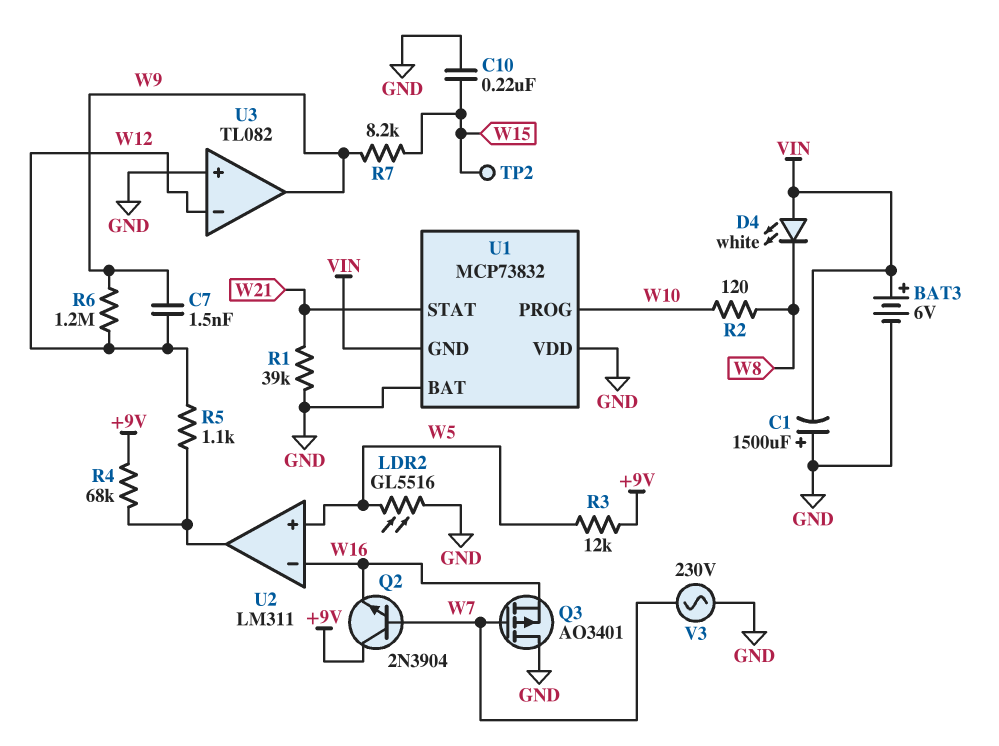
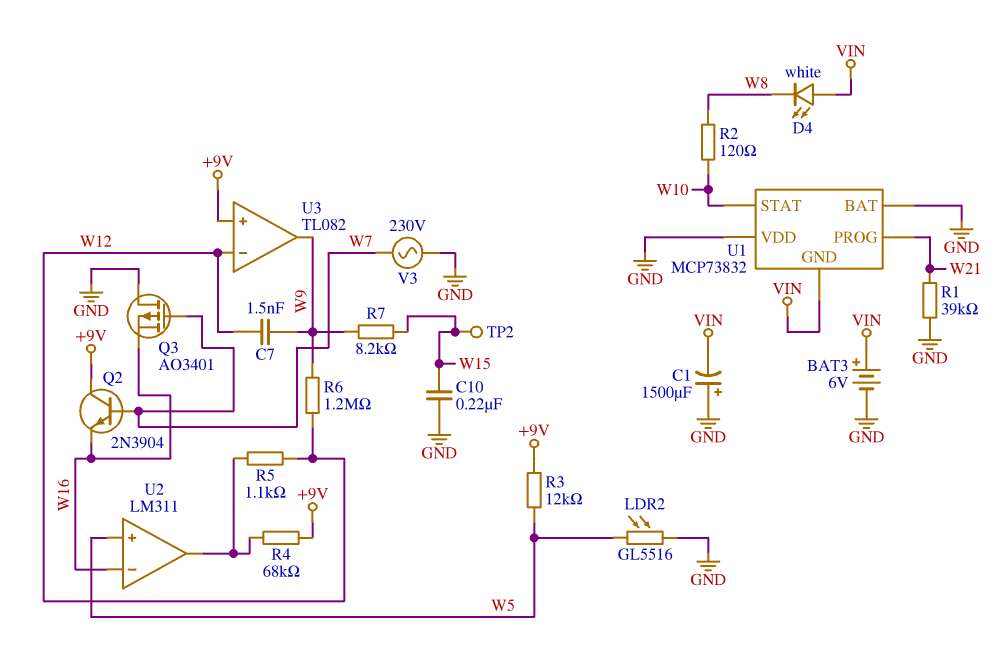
U1 pin PROG: W10 -> W21
U1 pin STAT: W21 -> W10
U3 pin in+: GND -> +9V

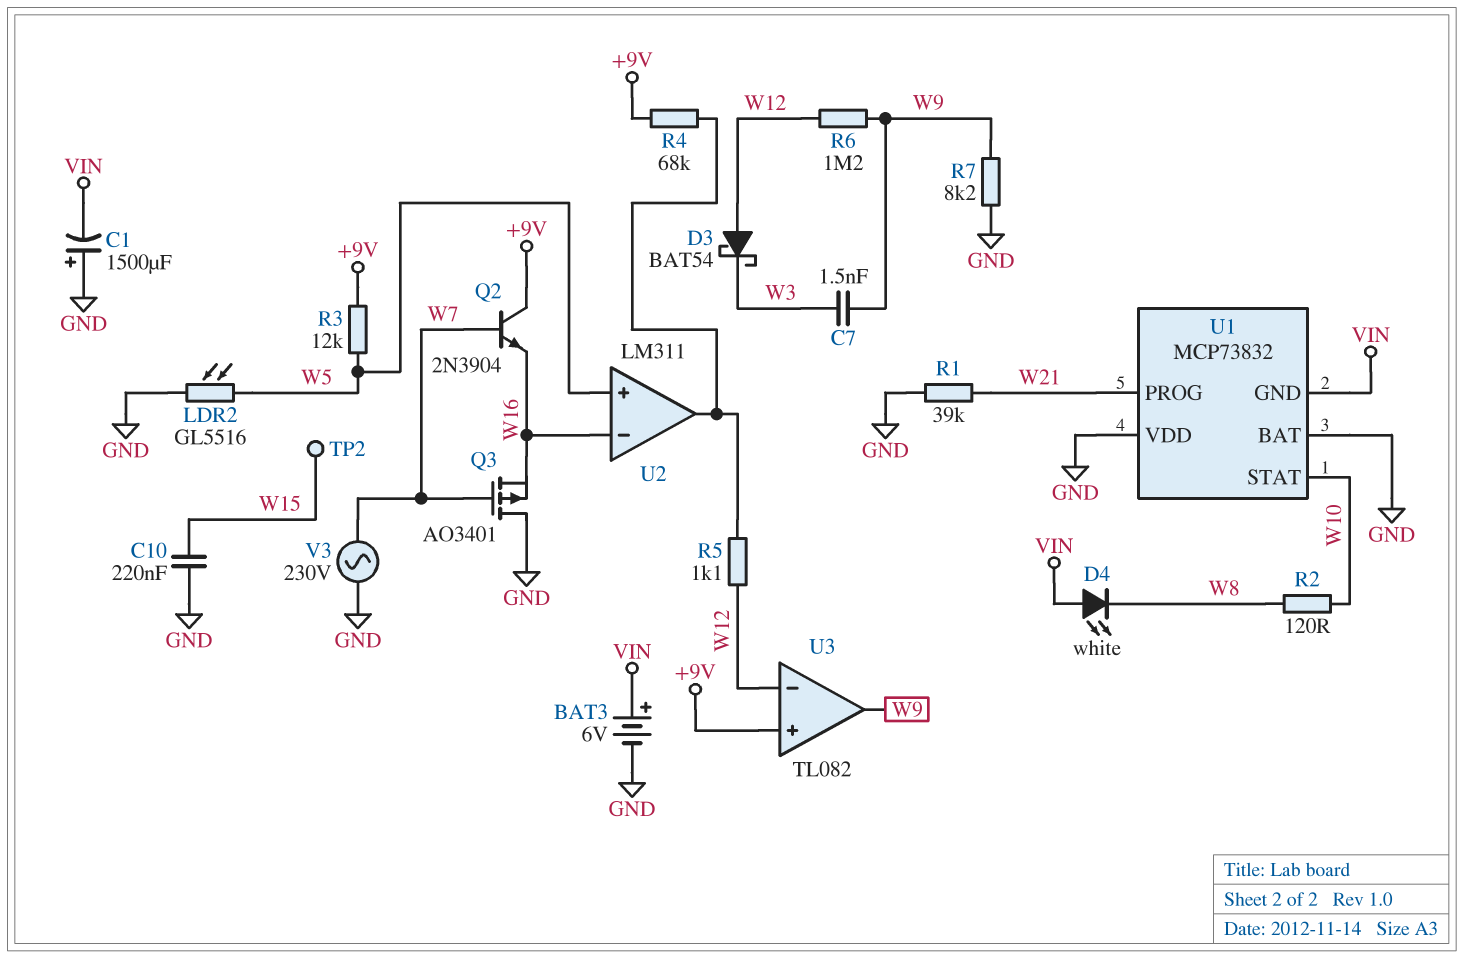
C7: 1.5nF (W9, W12) -> 1.5nF (W3, W9)
D3: none -> schottky BAT54 (A W12, K W3)
R7: 8.2k (W9, W15) -> 8.2k (GND, W9)

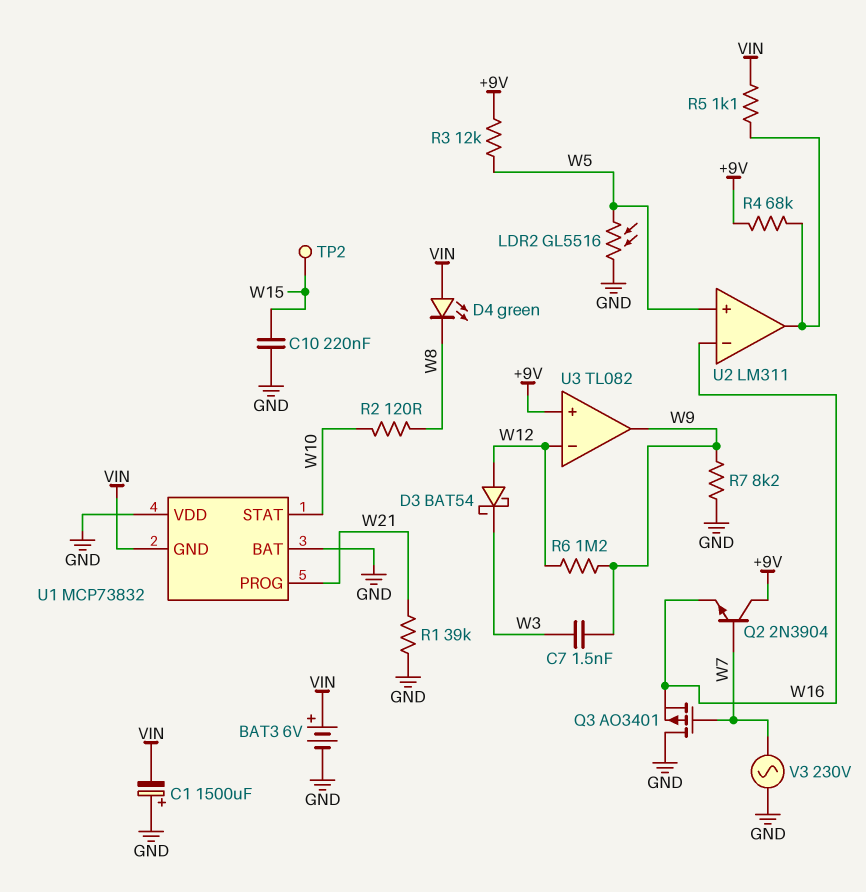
D4: LED white (A VIN, K W8) -> LED green (A VIN, K W8)
R5: 1.1k (U2/out, W12) -> 1.1k (U2/out, VIN)

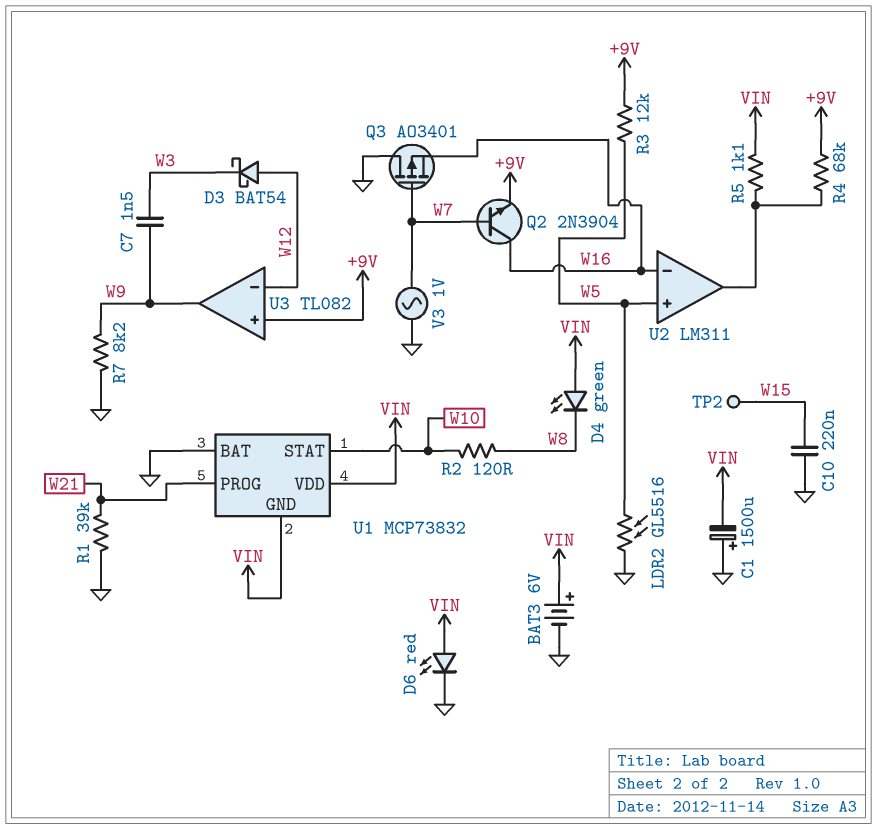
D6: none -> LED red (A VIN, K GND)
Q2: NPN 2N3904 (B W7, C +9V, E W16) -> NPN 2N3904 (B W7, C W16, E +9V)
R6: 1.2M (W9, W12) -> none
U1 pin VDD: GND -> VIN
V3: AC 230V (GND, W7) -> AC 1V (GND, W7)

